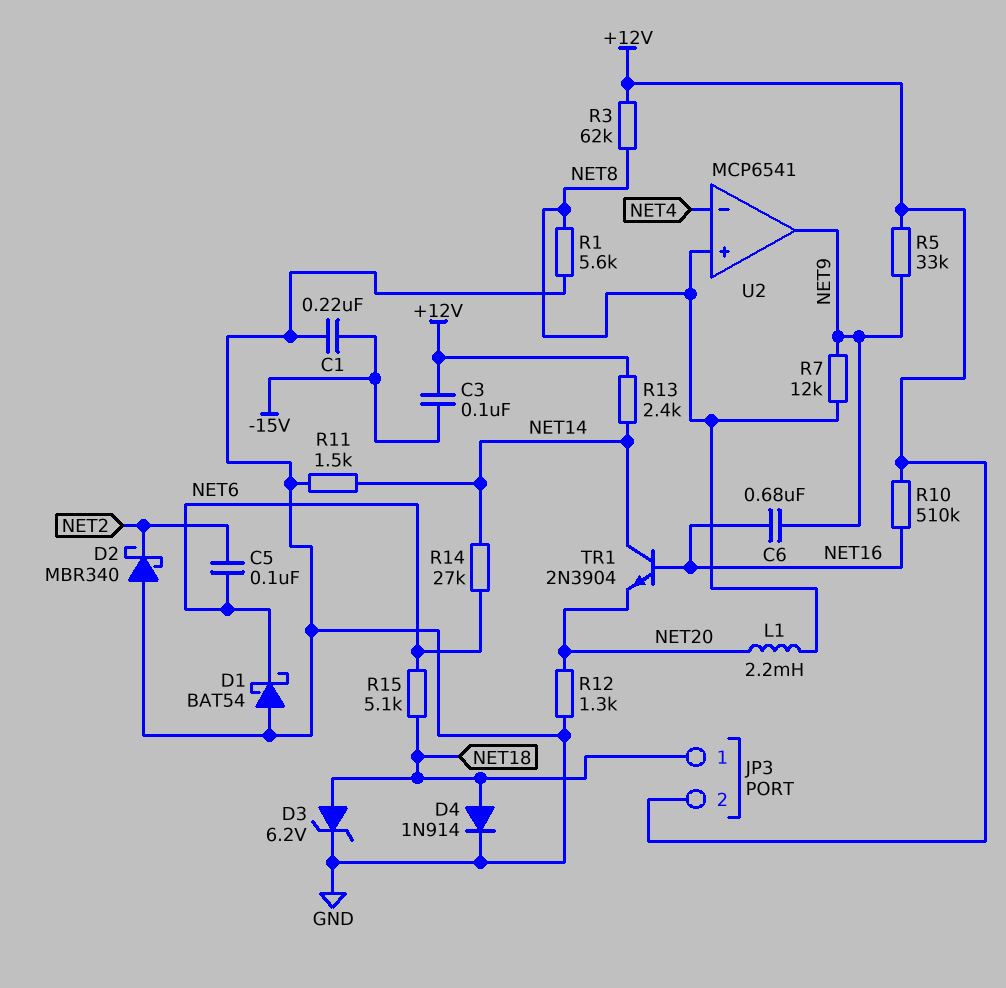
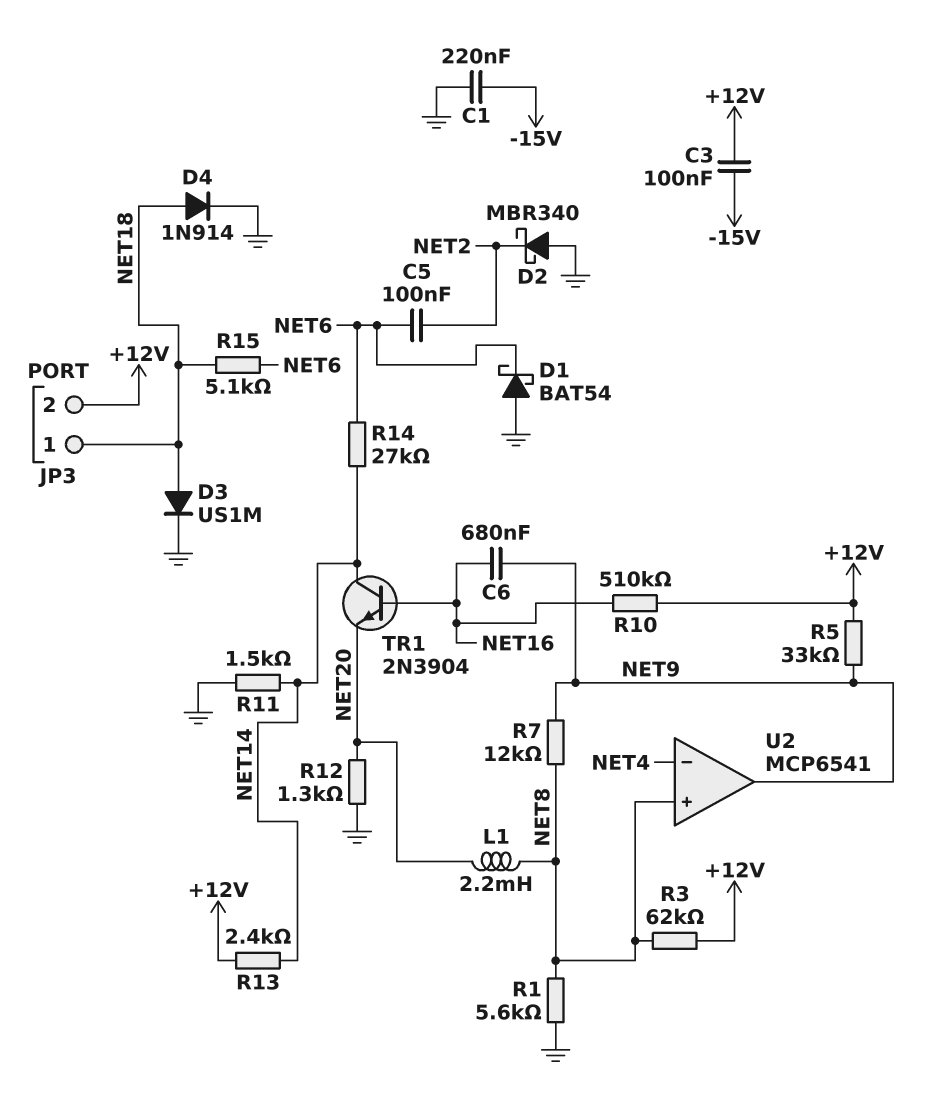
D3: zener 6.2V (A NET18, K GND) -> diode US1M (A NET18, K GND)

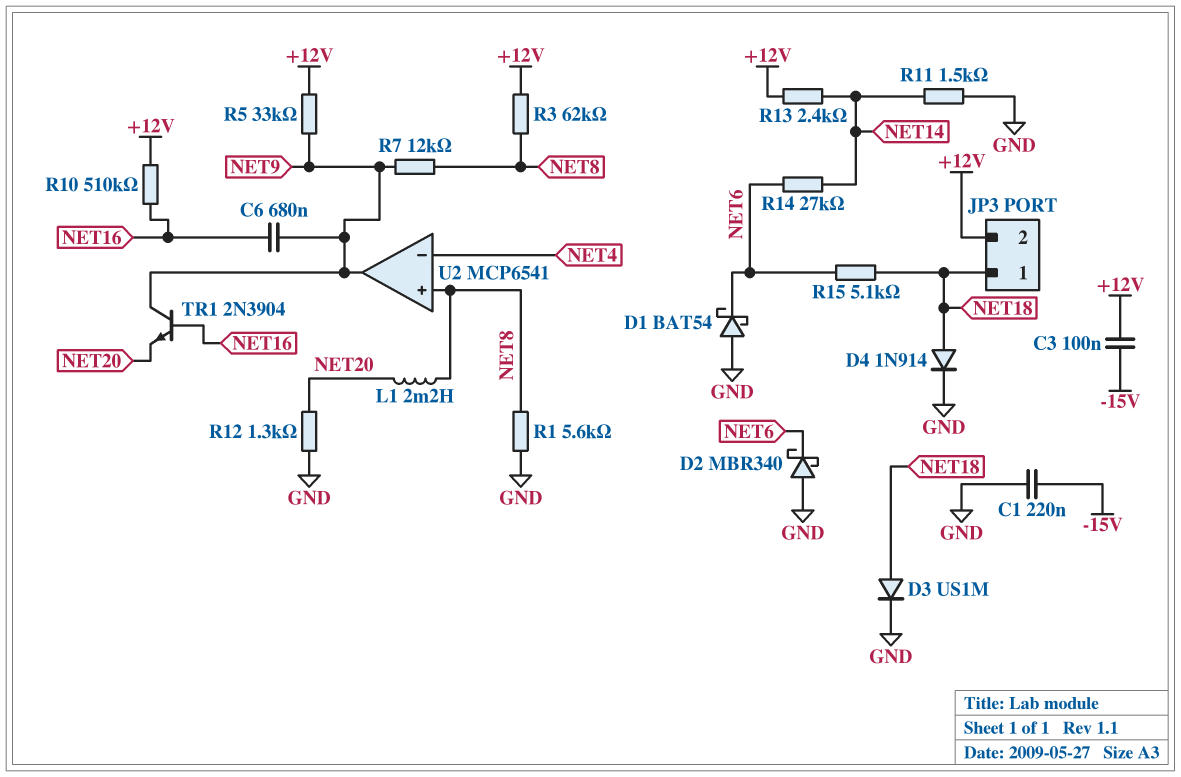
C5: 100nF (NET2, NET6) -> none
D2: schottky MBR340 (A GND, K NET2) -> schottky MBR340 (A GND, K NET6)
TR1: NPN 2N3904 (B NET16, C NET14, E NET20) -> NPN 2N3904 (B NET16, C NET9, E NET20)

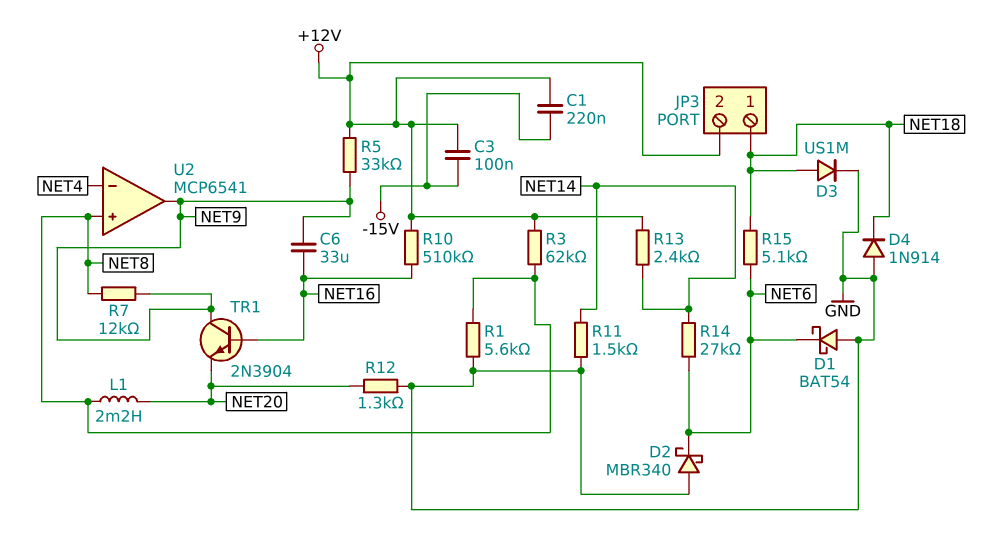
C1: 220nF (-15V, GND) -> 220nF (+12V, -15V)
C6: 680nF (NET9, NET16) -> 33uF (NET9, NET16)
D4: diode 1N914 (A NET18, K GND) -> diode 1N914 (A GND, K NET18)

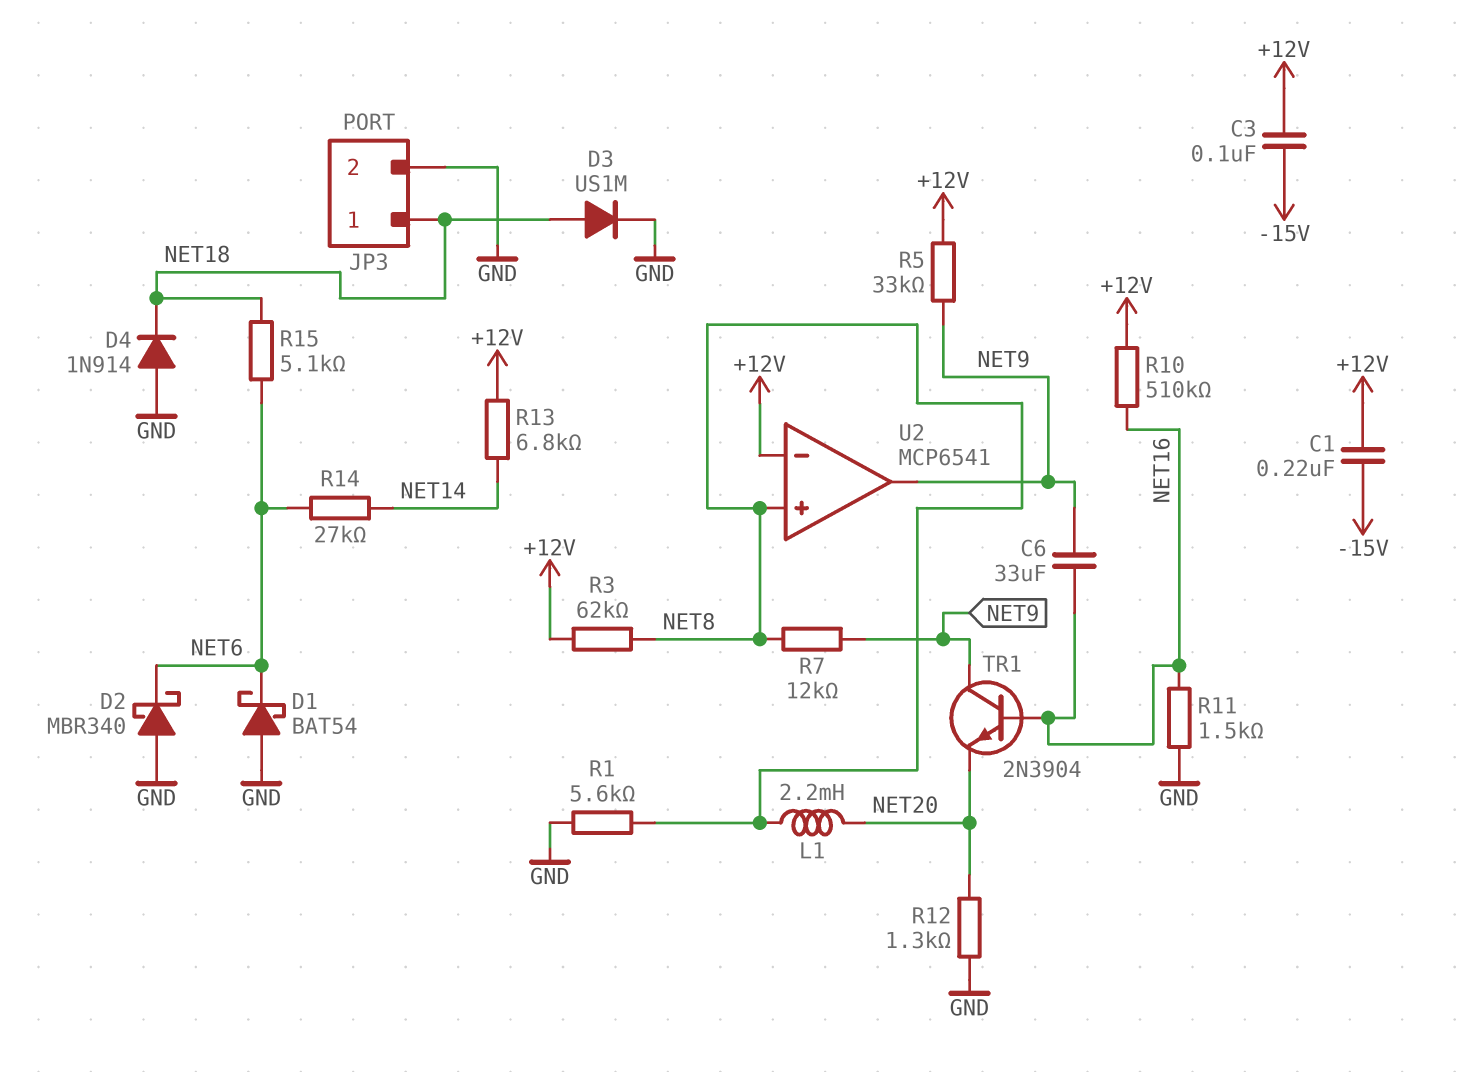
JP3 pin 2: +12V -> GND
R11: 1.5k (GND, NET14) -> 1.5k (GND, NET16)
R13: 2.4k (+12V, NET14) -> 6.8k (+12V, NET14)
U2 pin in-: NET4 -> +12V

